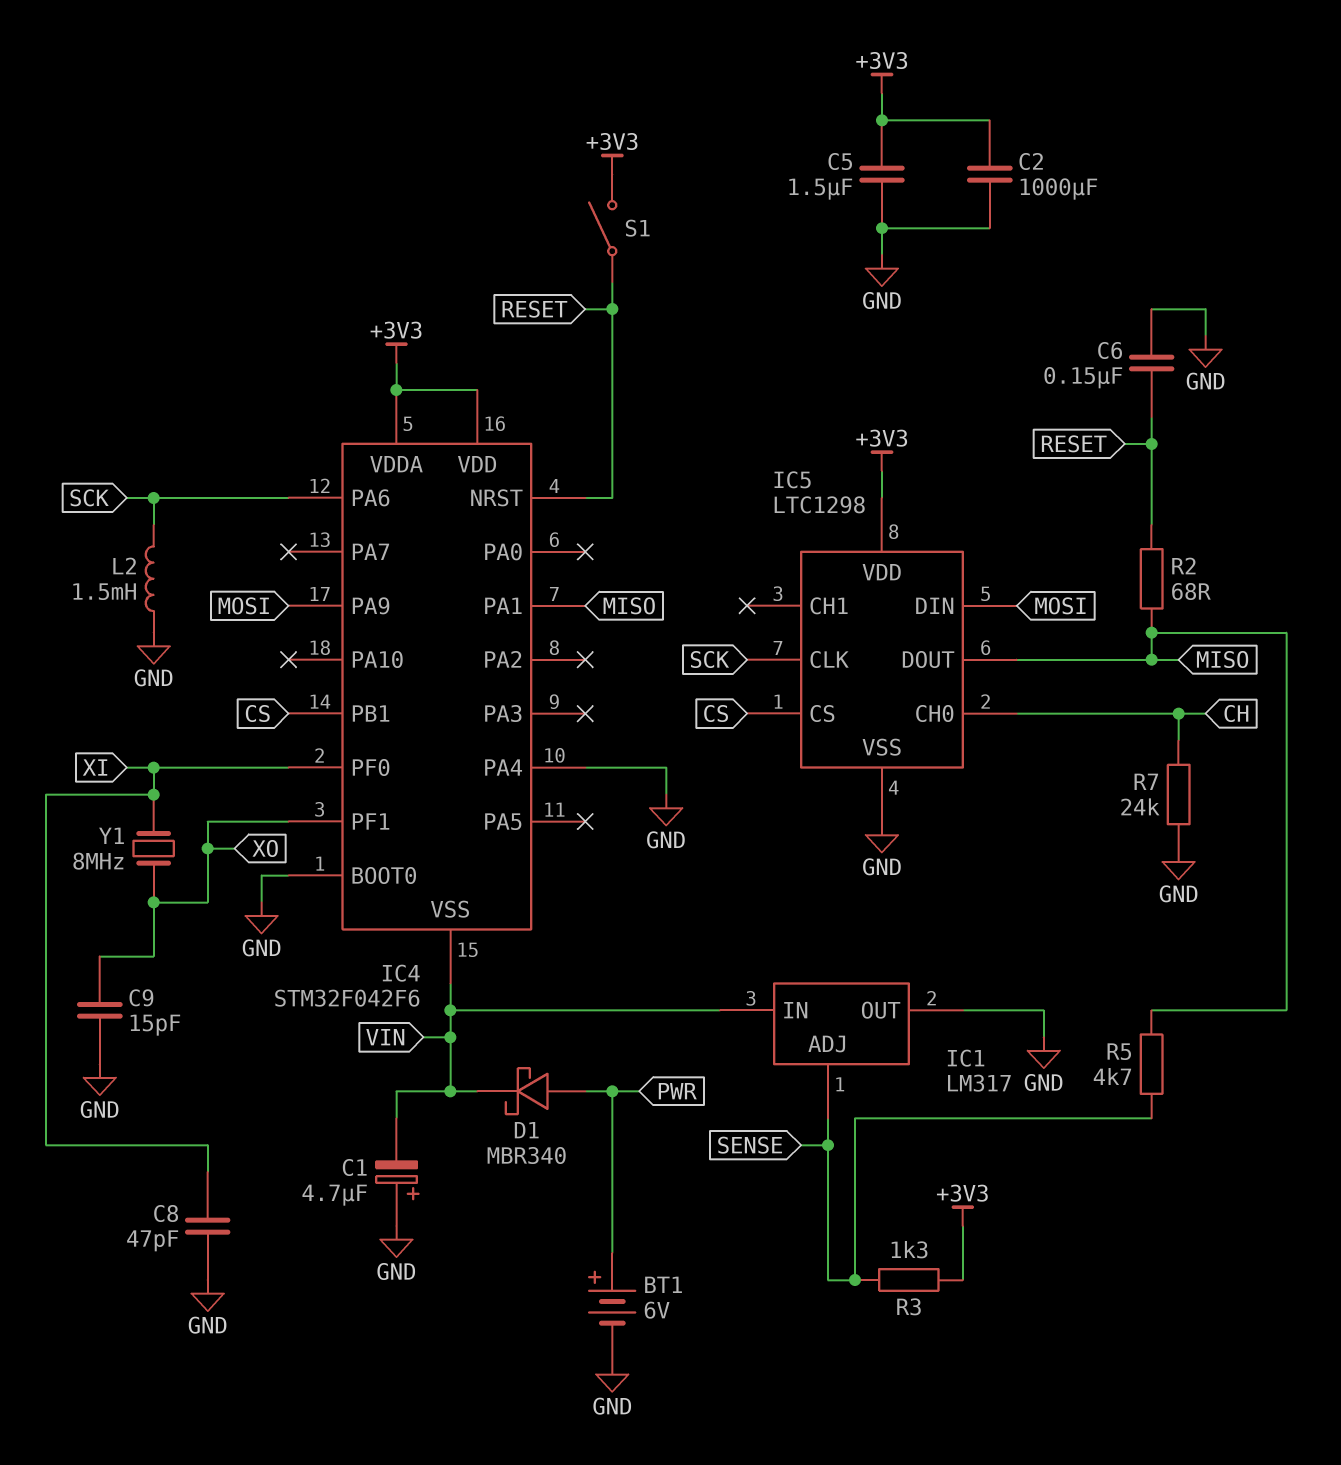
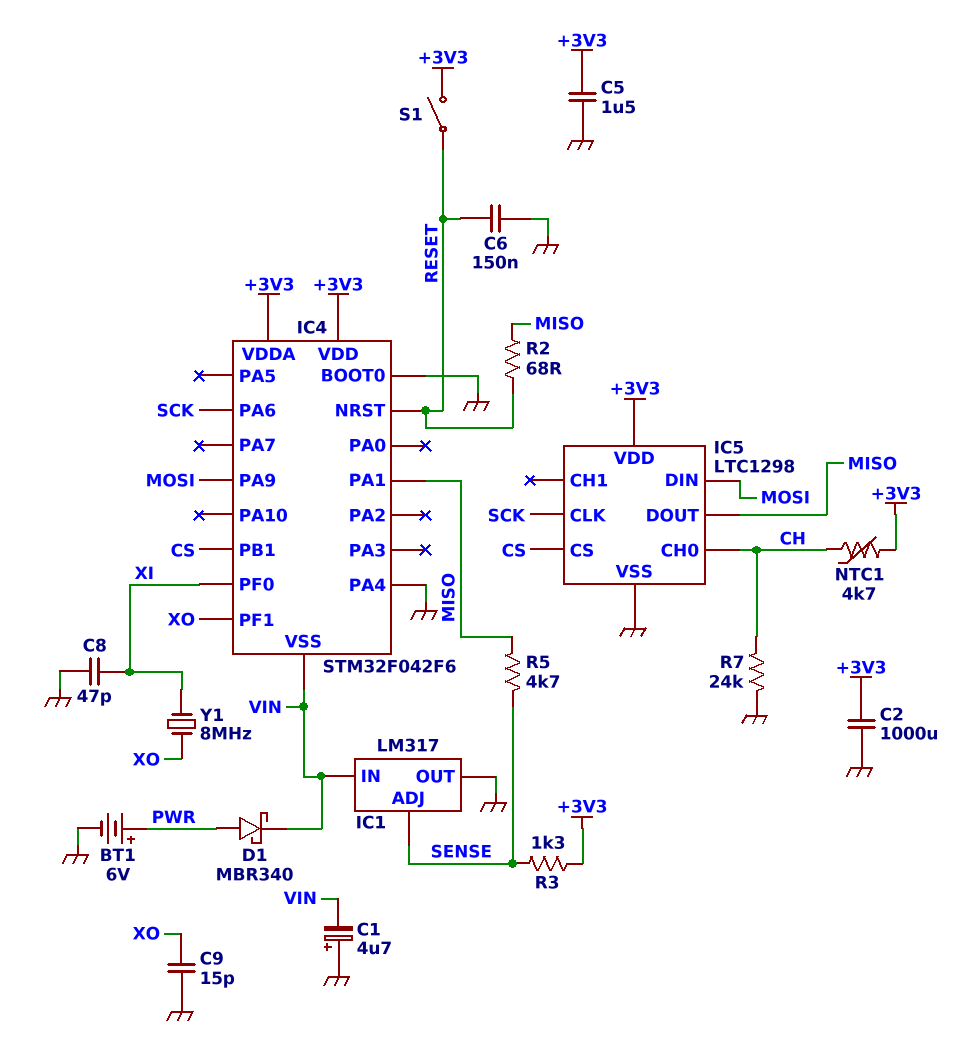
L2: 1.5mH (GND, SCK) -> none
NTC1: none -> 4.7k (+3V3, CH)

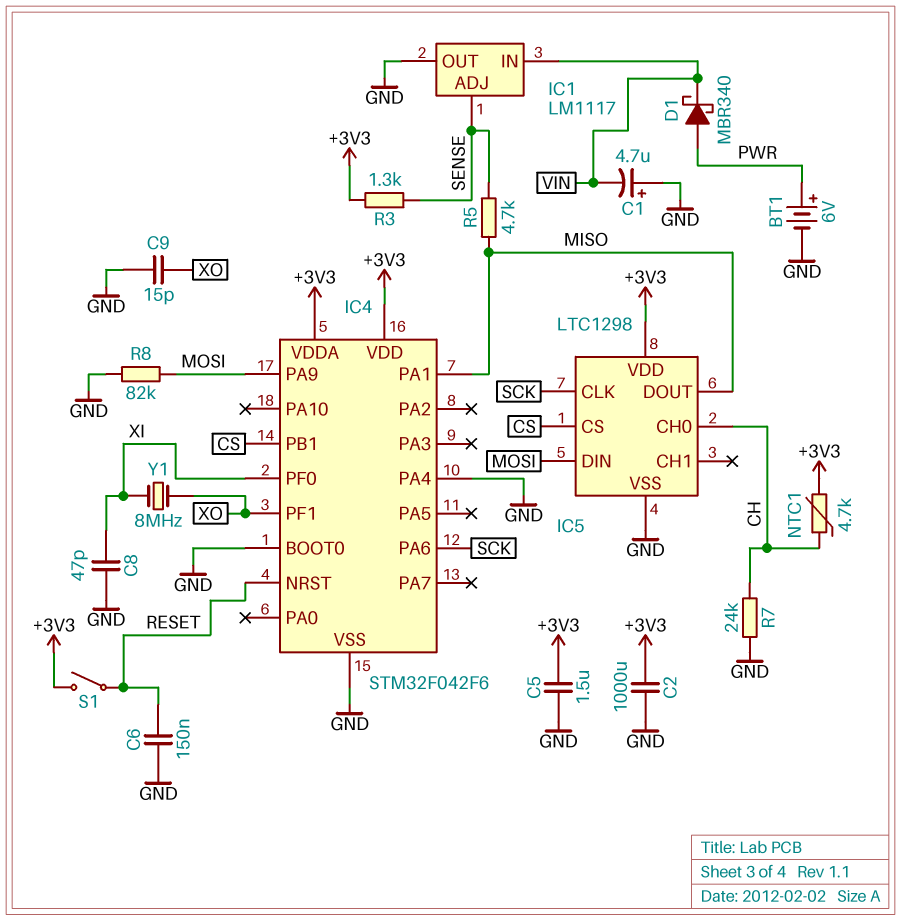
IC1: LM317 -> LM1117
IC4 pin VSS: VIN -> GND
R2: 68 (MISO, RESET) -> none
R8: none -> 82k (GND, MOSI)

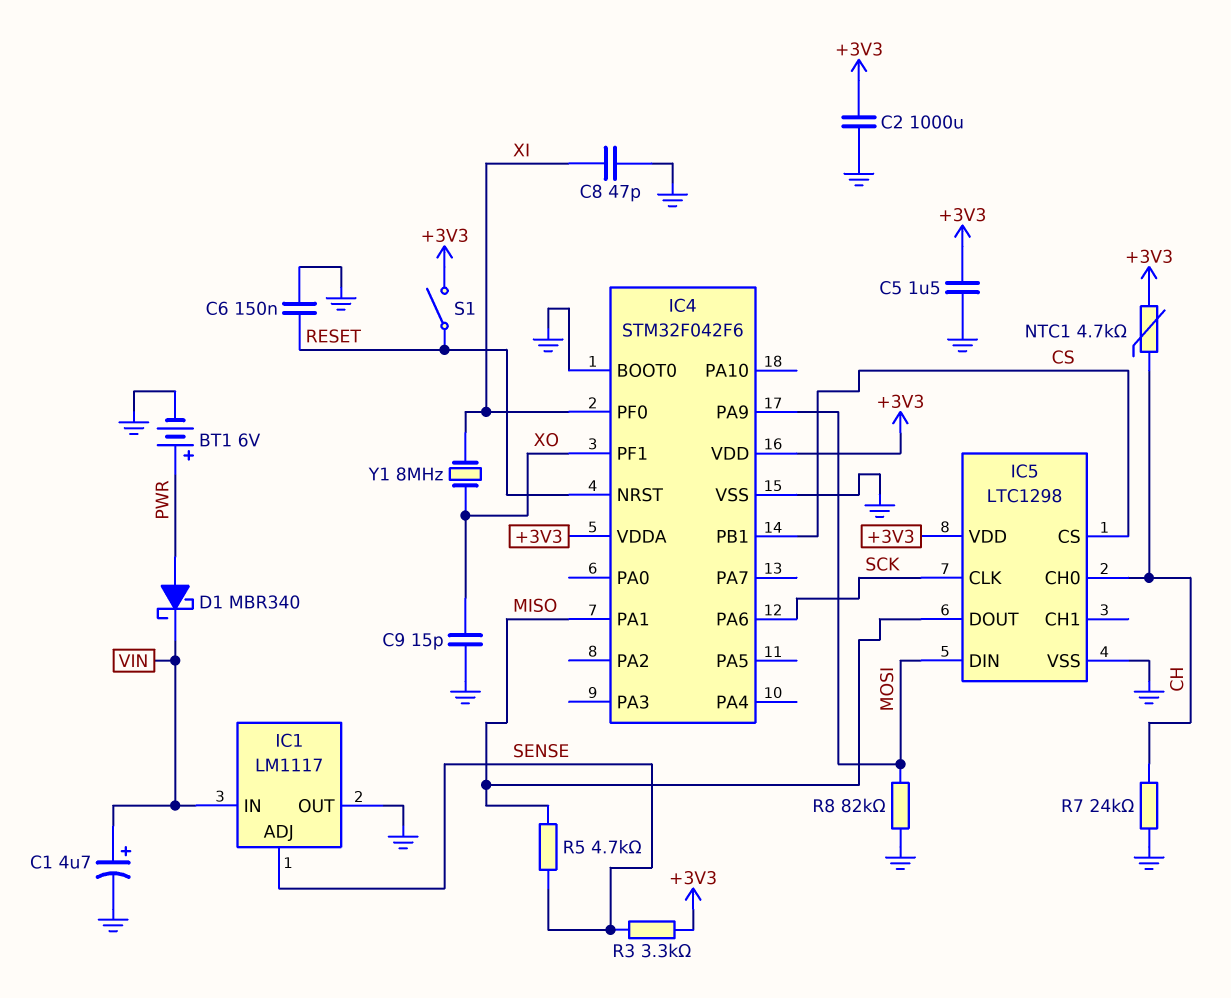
C1: 4.7uF (plus GND, minus VIN) -> 4.7uF (plus VIN, minus GND)
IC4 pin PA4: GND -> none
R3: 1.3k (+3V3, SENSE) -> 3.3k (+3V3, SENSE)

